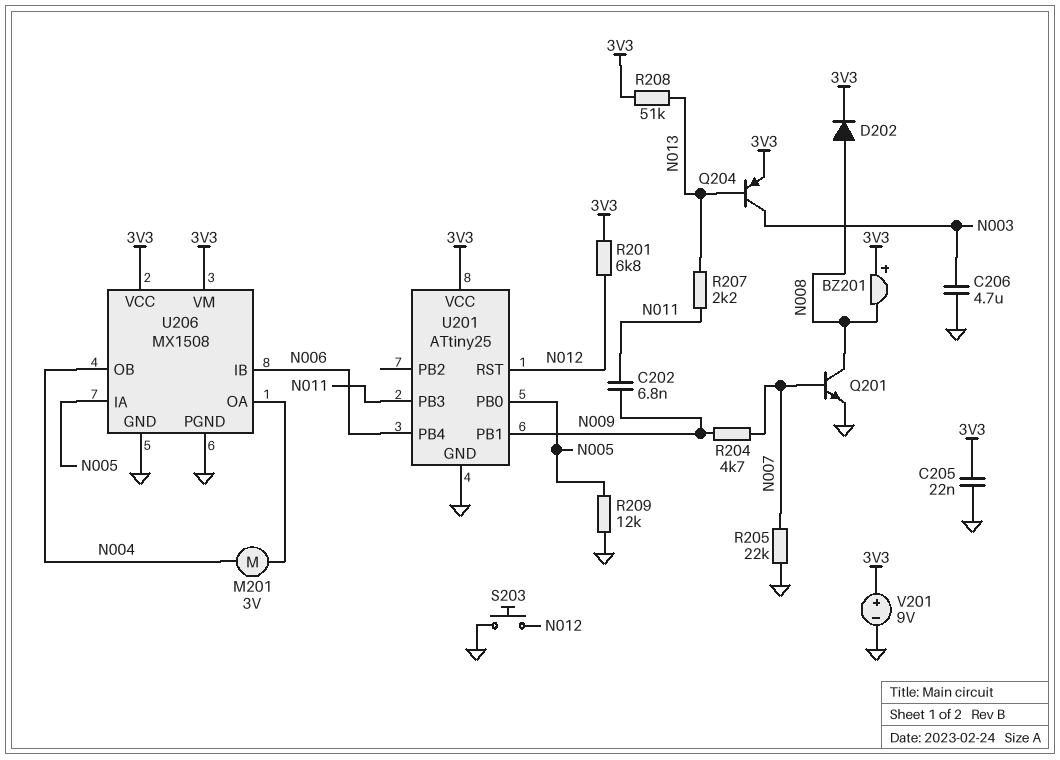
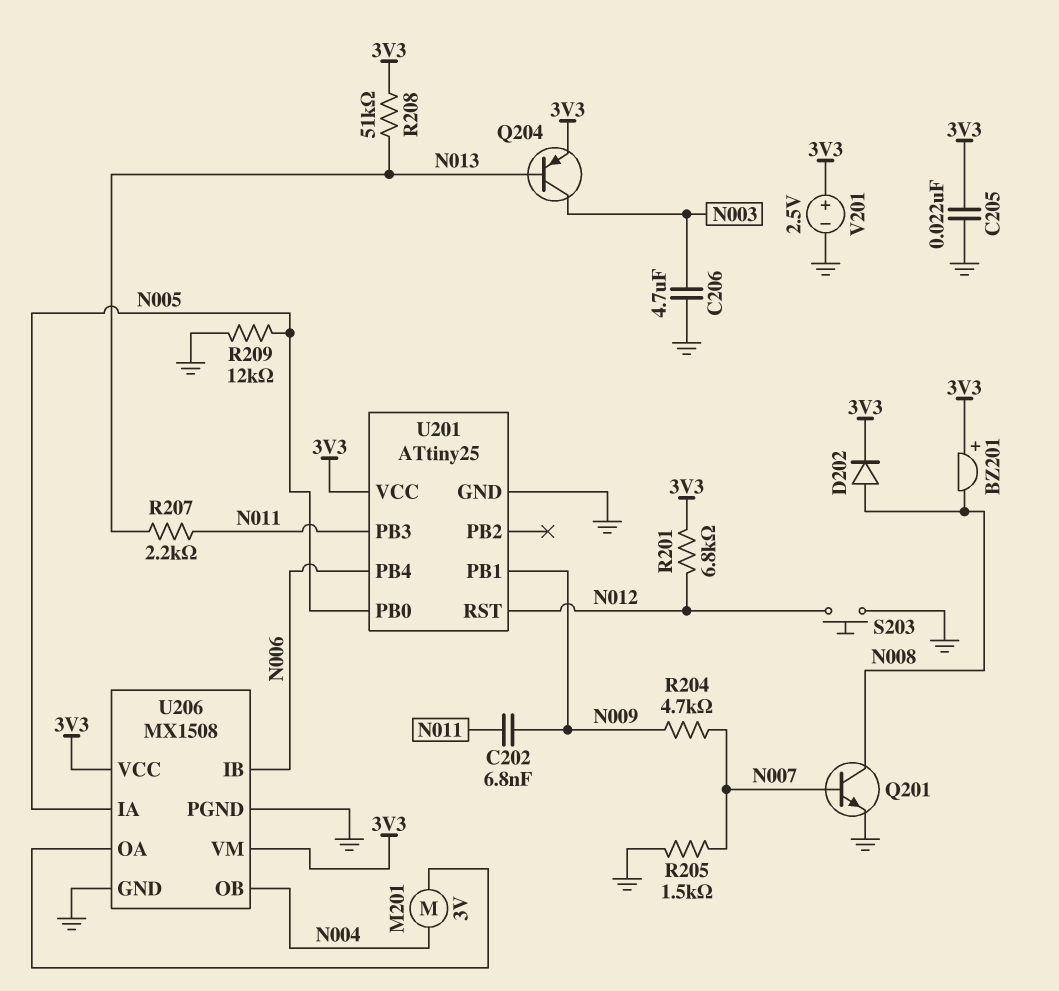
R205: 22k (GND, N007) -> 1.5k (GND, N007)
V201: 9V (plus 3V3, minus GND) -> 2.5V (plus 3V3, minus GND)

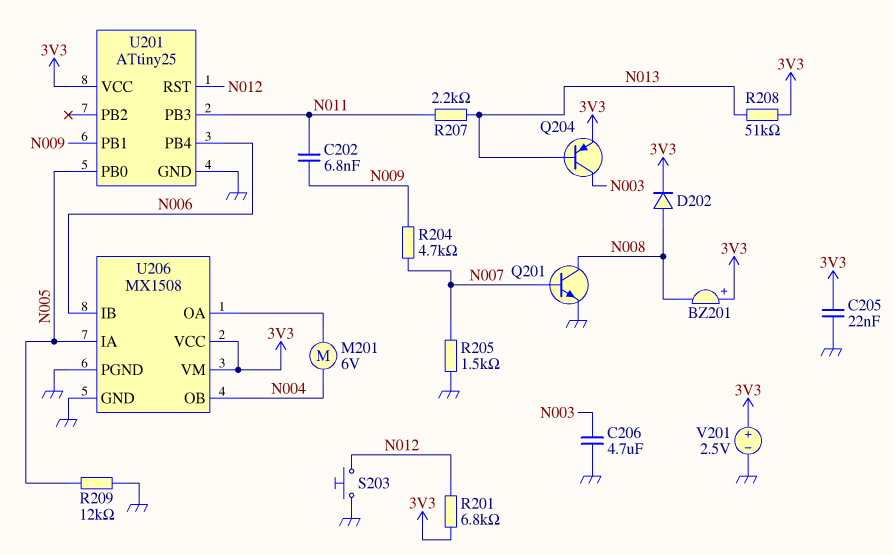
M201: motor 3V (N004, U206/OA) -> motor 6V (N004, U206/OA)

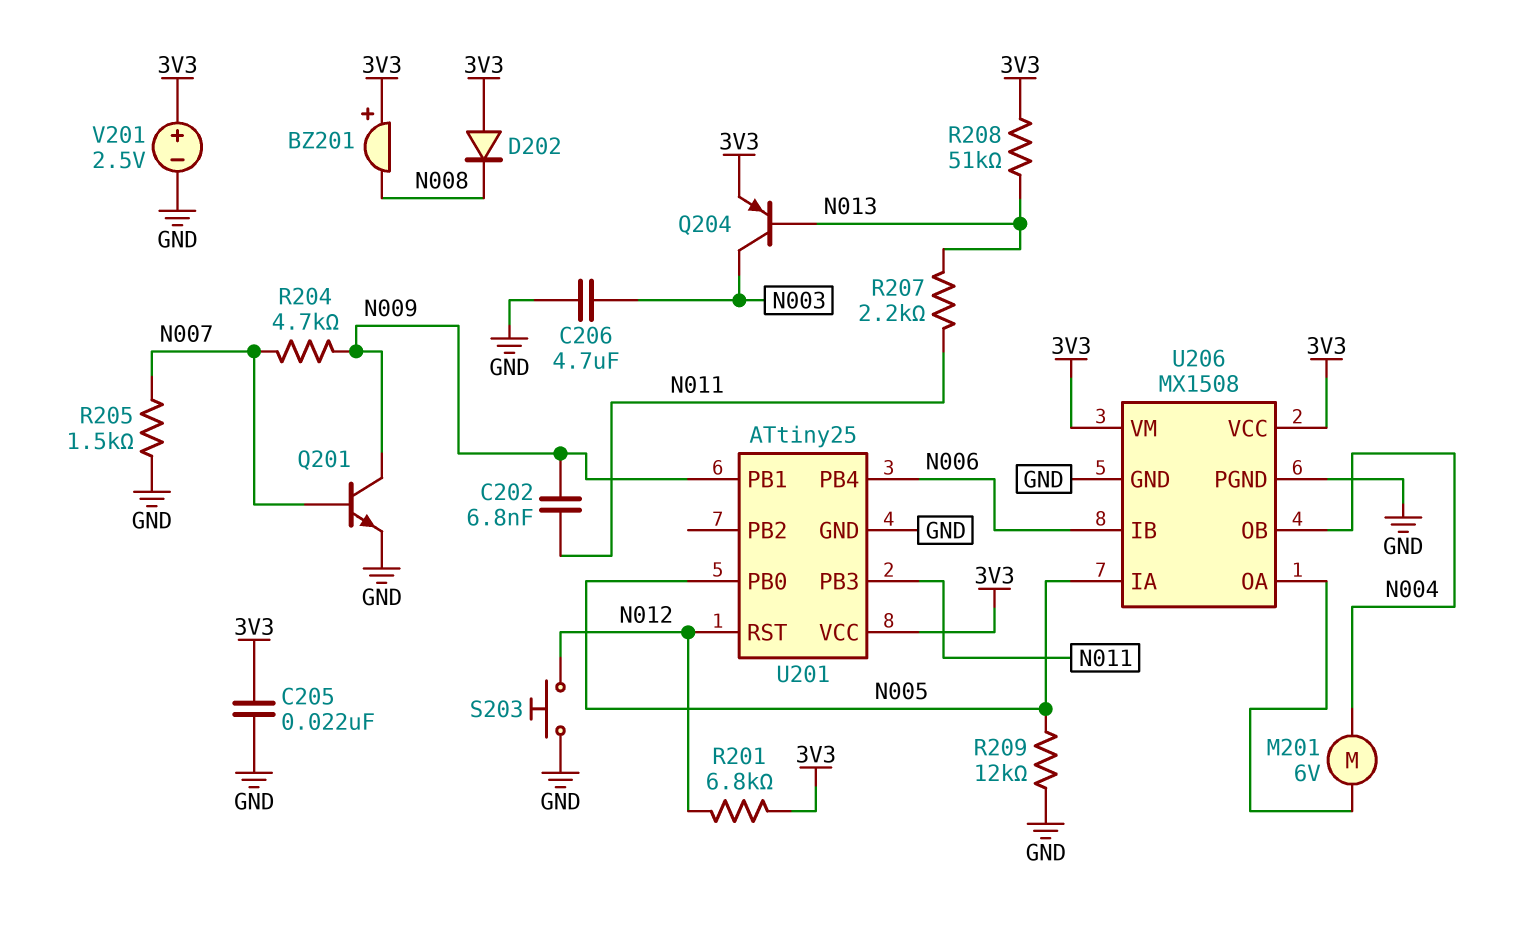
D202: diode (A N008, K 3V3) -> diode (A 3V3, K N008)
Q201: NPN (B N007, C N008, E GND) -> NPN (B N007, C N009, E GND)

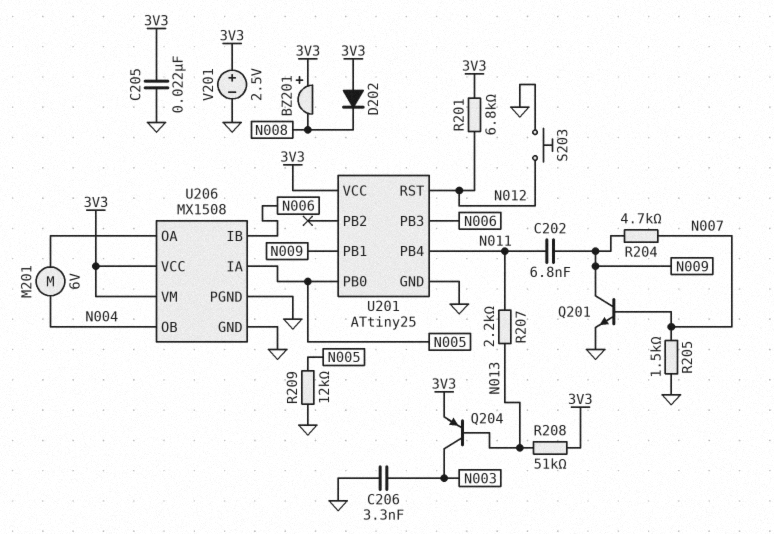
C206: 4.7uF (GND, N003) -> 3.3nF (GND, N003)
U201 pin PB3: N011 -> N006
U201 pin PB4: N006 -> N011

